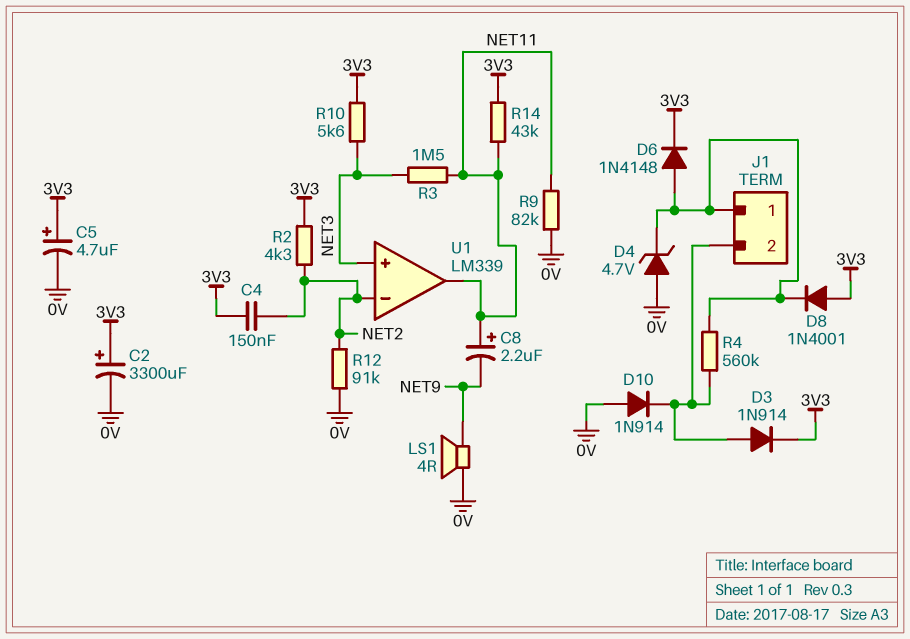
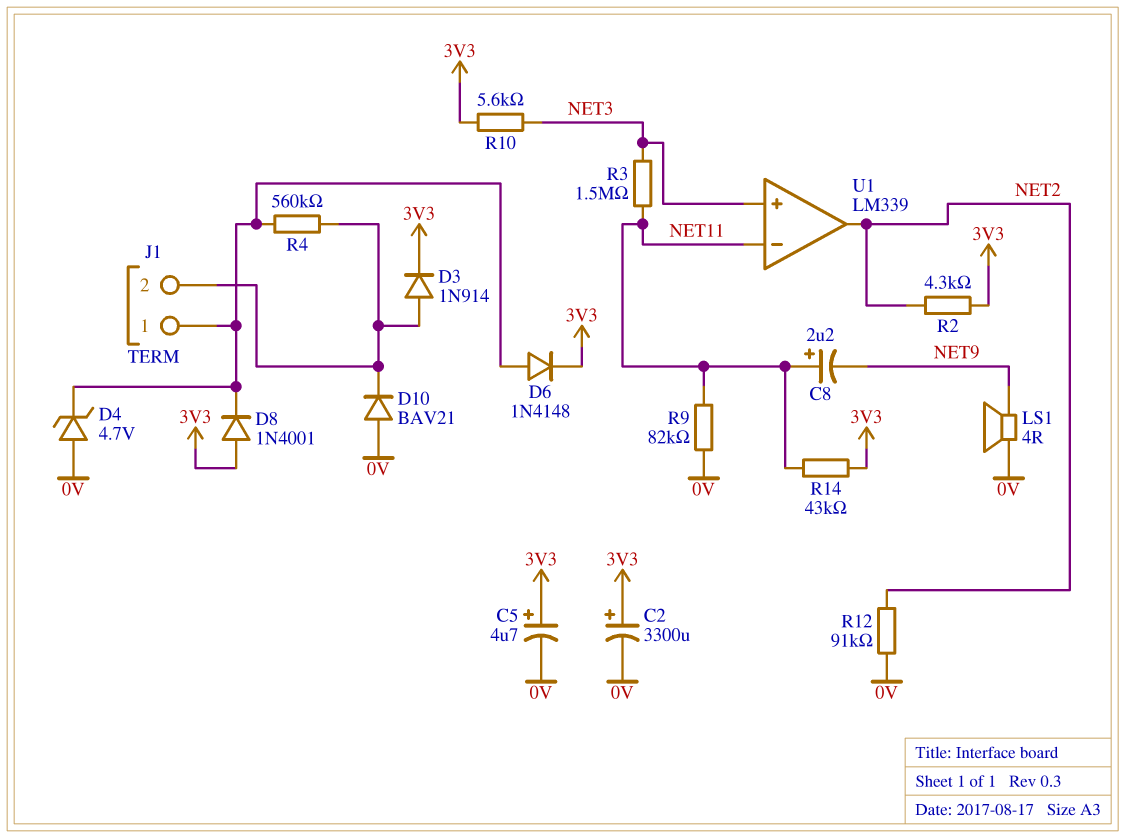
C4: 150nF (3V3, NET2) -> none
D10: diode 1N914 (A 0V, K J1/2) -> diode BAV21 (A 0V, K J1/2)
U1 pin in-: NET2 -> NET11
U1 pin out: NET11 -> NET2

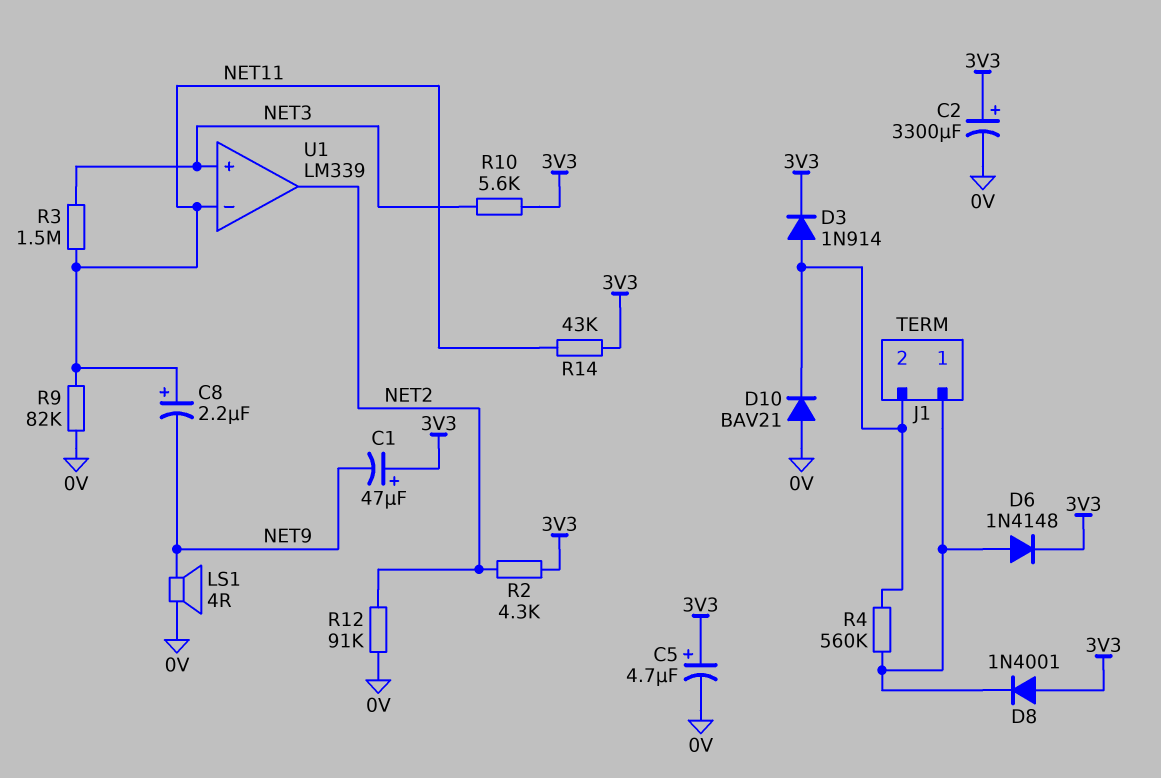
C1: none -> 47uF (plus 3V3, minus NET9)
D4: zener 4.7V (A 0V, K J1/1) -> none

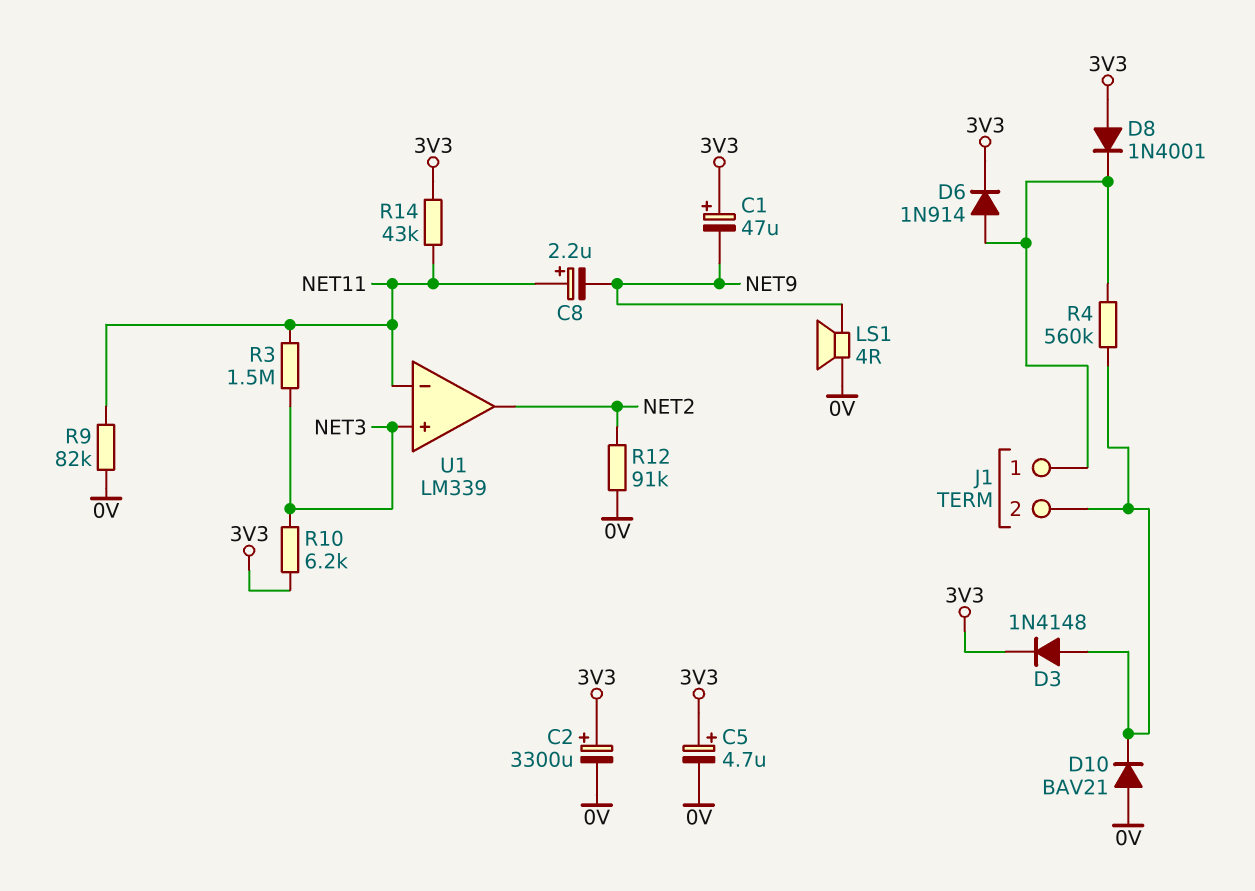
D3: diode 1N914 (A J1/2, K 3V3) -> diode 1N4148 (A J1/2, K 3V3)
D6: diode 1N4148 (A J1/1, K 3V3) -> diode 1N914 (A J1/1, K 3V3)
R2: 4.3k (3V3, NET2) -> none
R10: 5.6k (3V3, NET3) -> 6.2k (3V3, NET3)

